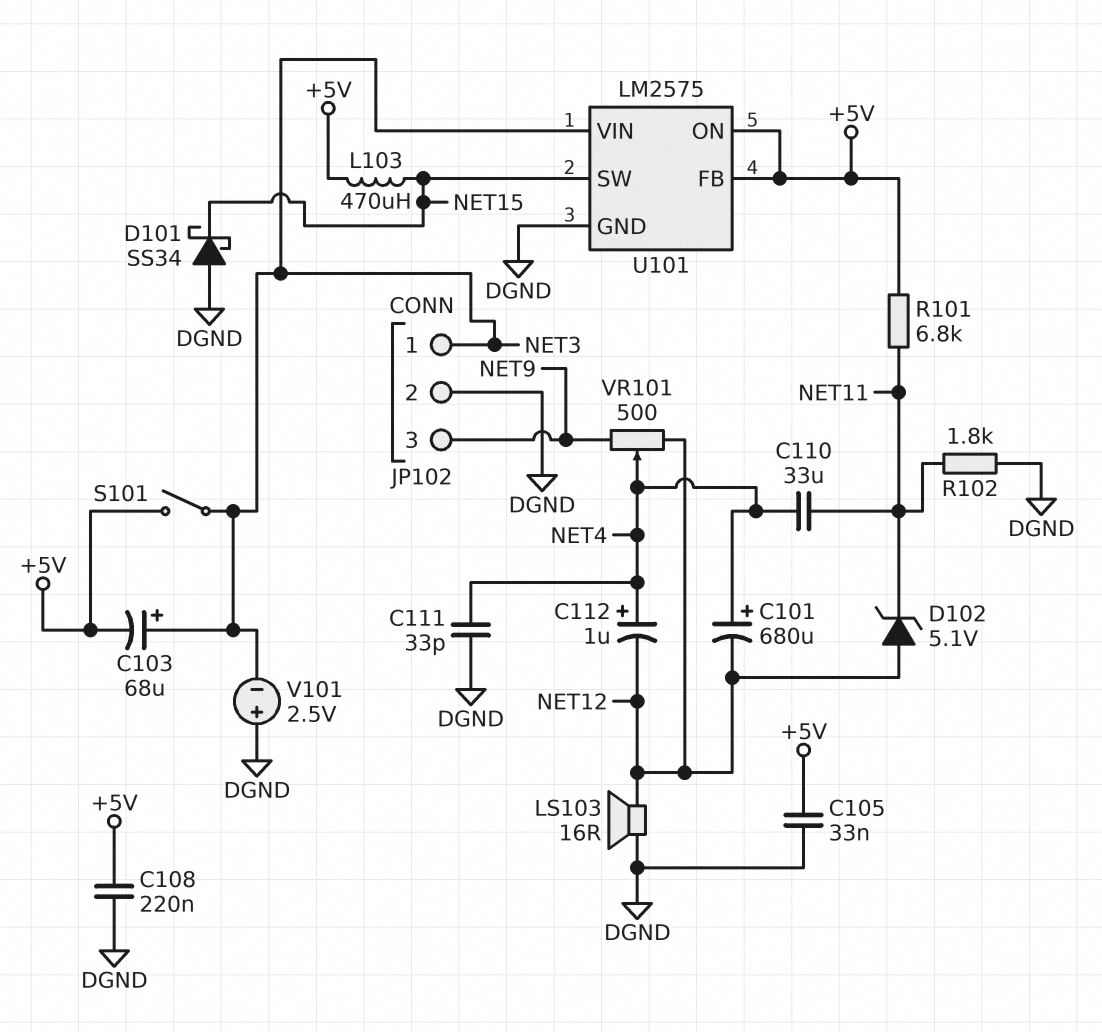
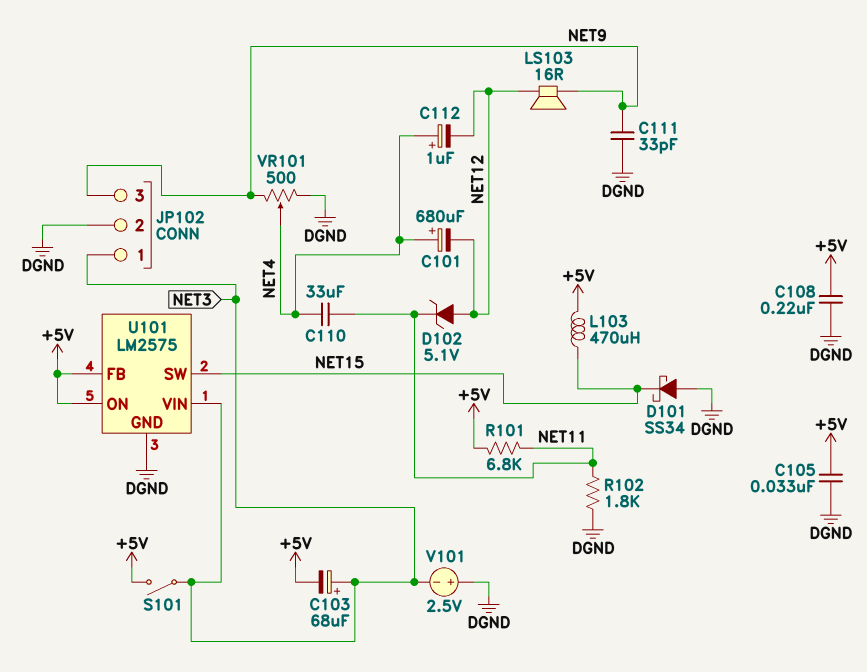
C111: 33pF (DGND, NET4) -> 33pF (DGND, NET9)
LS103: speaker 16R (DGND, NET12) -> speaker 16R (NET9, NET12)
VR101: 500 (NET9, NET12, wiper NET4) -> 500 (DGND, NET9, wiper NET4)

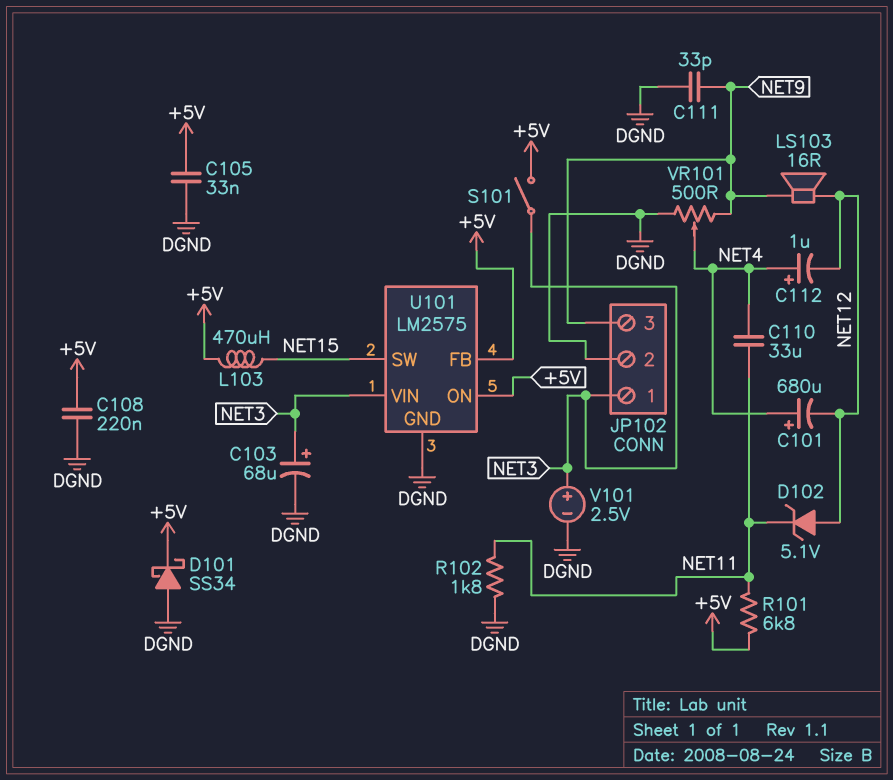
C103: 68uF (plus NET3, minus +5V) -> 68uF (plus NET3, minus DGND)
D101: schottky SS34 (A DGND, K NET15) -> schottky SS34 (A DGND, K +5V)
V101: 2.5V (plus DGND, minus NET3) -> 2.5V (plus NET3, minus DGND)

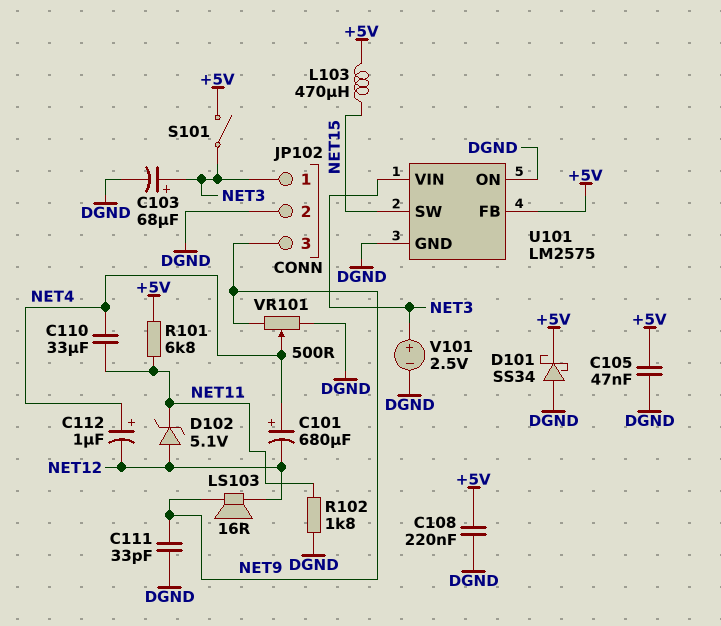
C105: 33nF (+5V, DGND) -> 47nF (+5V, DGND)
U101 pin ON: +5V -> DGND

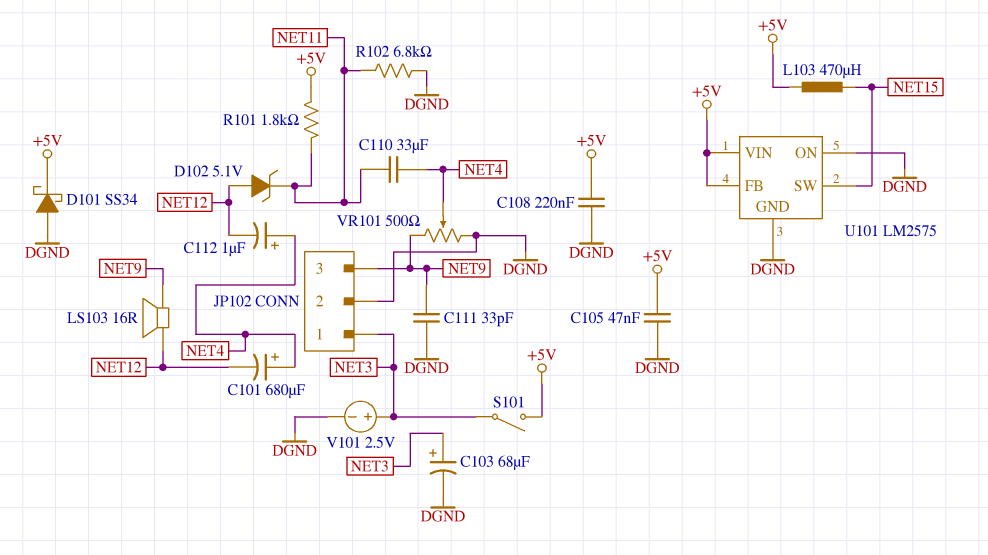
R101: 6.8k (+5V, NET11) -> 1.8k (+5V, NET11)
R102: 1.8k (DGND, NET11) -> 6.8k (DGND, NET11)
U101 pin VIN: NET3 -> +5V

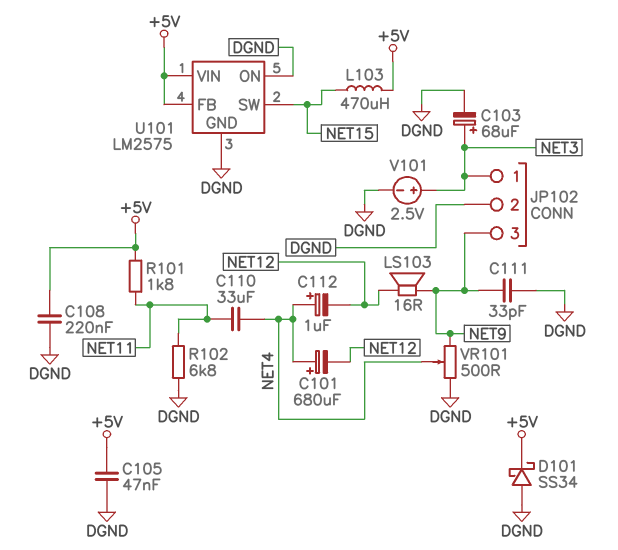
D102: zener 5.1V (A NET12, K NET11) -> none
S101: switch (+5V, NET3) -> none

